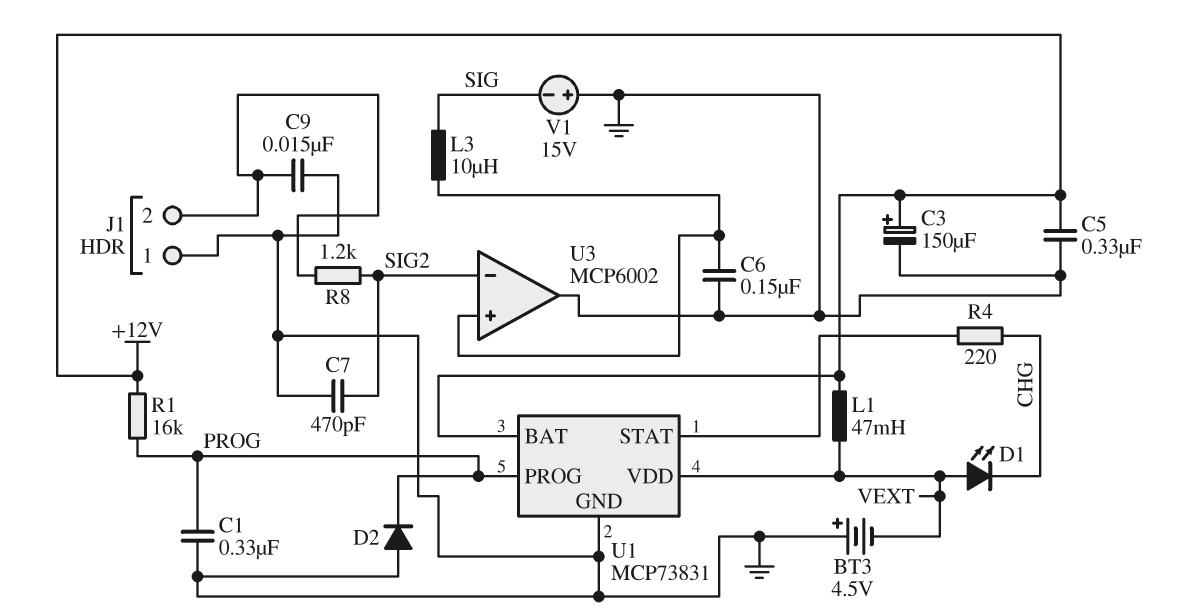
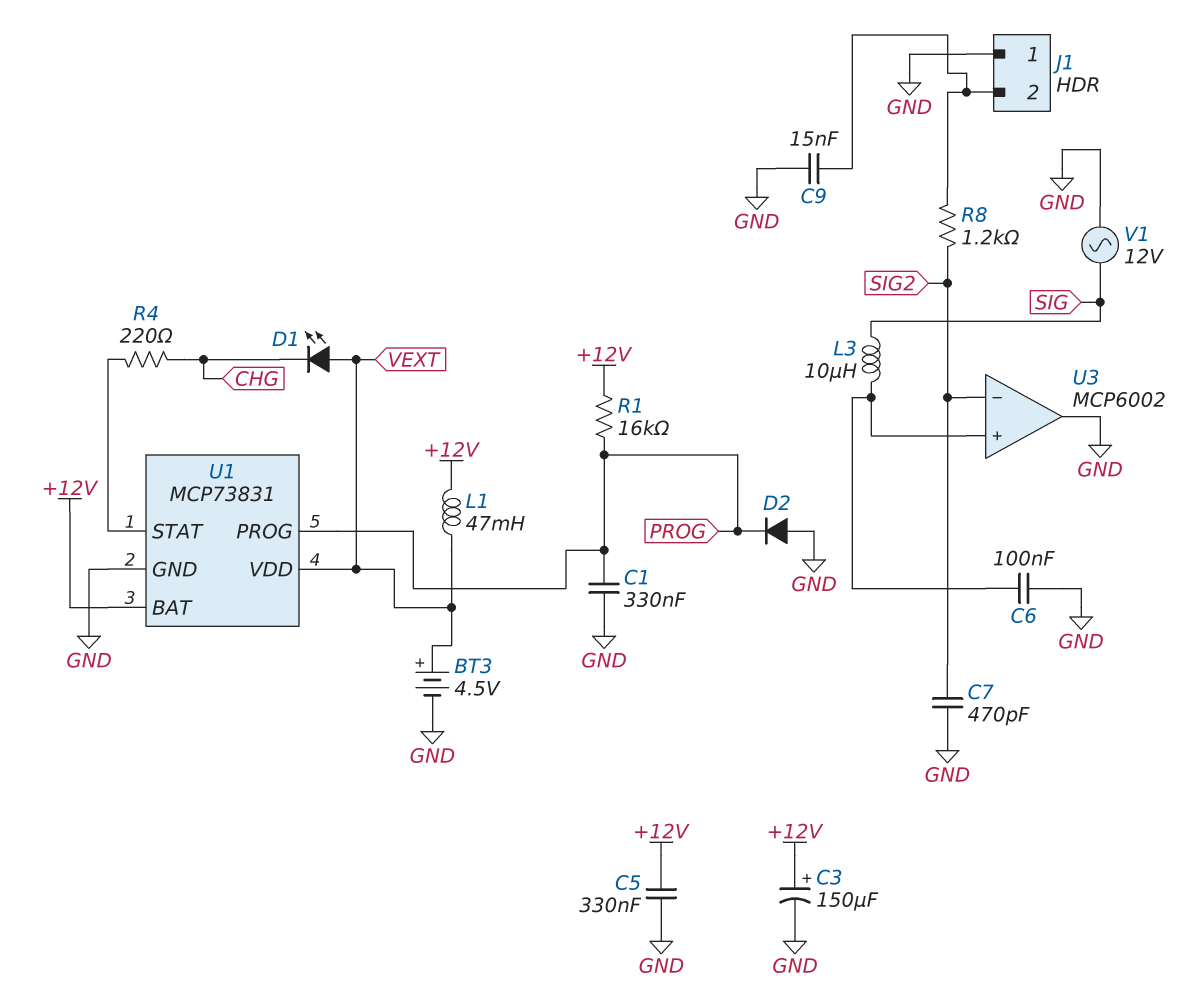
BT3: 4.5V (plus GND, minus VEXT) -> 4.5V (plus VEXT, minus GND)
C6: 150nF (GND, U3/in+) -> 100nF (GND, U3/in+)
V1: 15V (plus GND, minus SIG) -> AC 12V (GND, SIG)

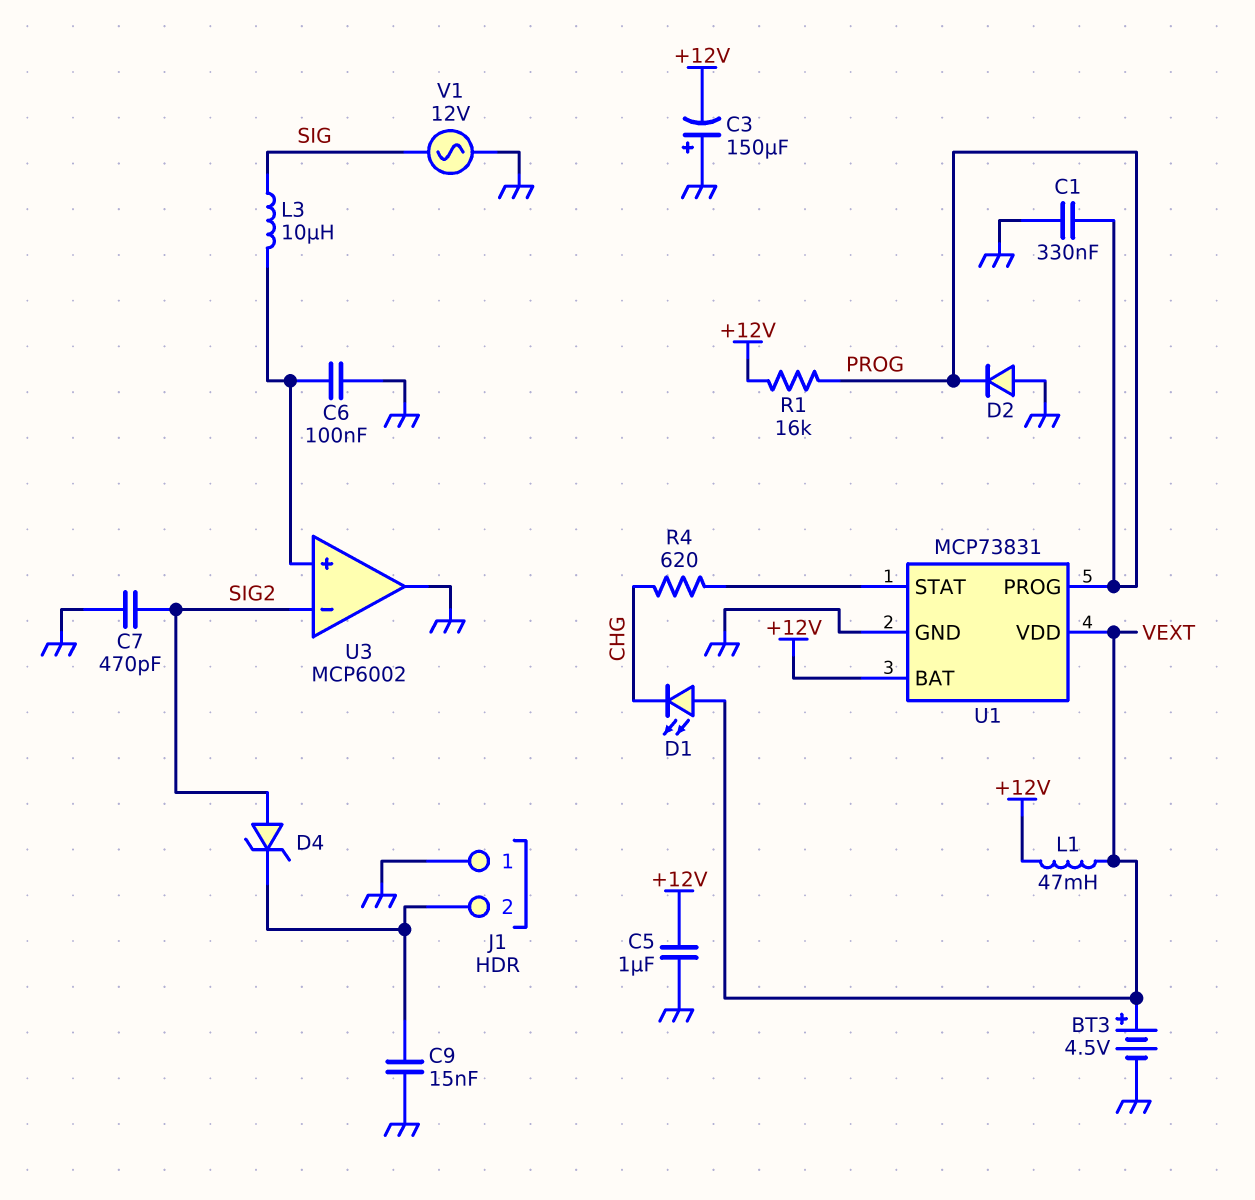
C3: 150uF (plus +12V, minus GND) -> 150uF (plus GND, minus +12V)
C5: 330nF (+12V, GND) -> 1uF (+12V, GND)
D4: none -> zener (A SIG2, K J1/2)
R4: 220 (CHG, U1/STAT) -> 620 (CHG, U1/STAT)
R8: 1.2k (J1/2, SIG2) -> none

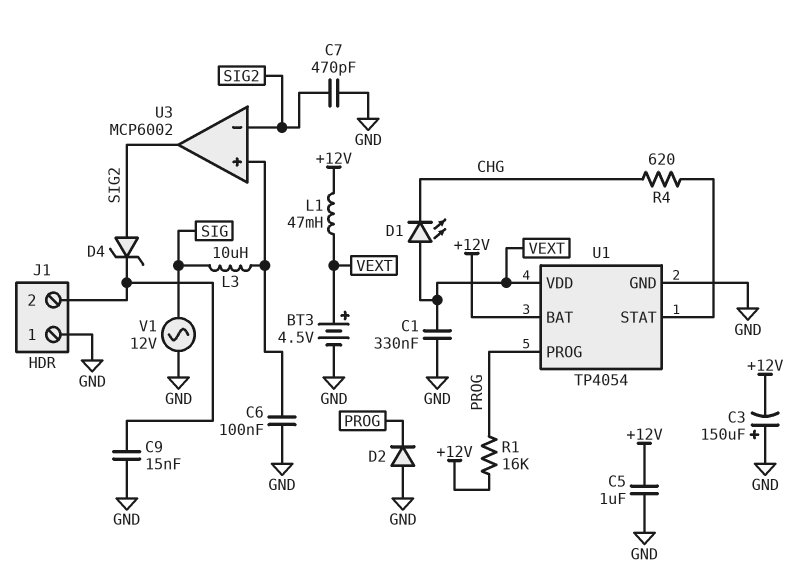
C1: 330nF (GND, PROG) -> 330nF (GND, VEXT)
U1: MCP73831 -> TP4054
U3 pin out: GND -> SIG2

